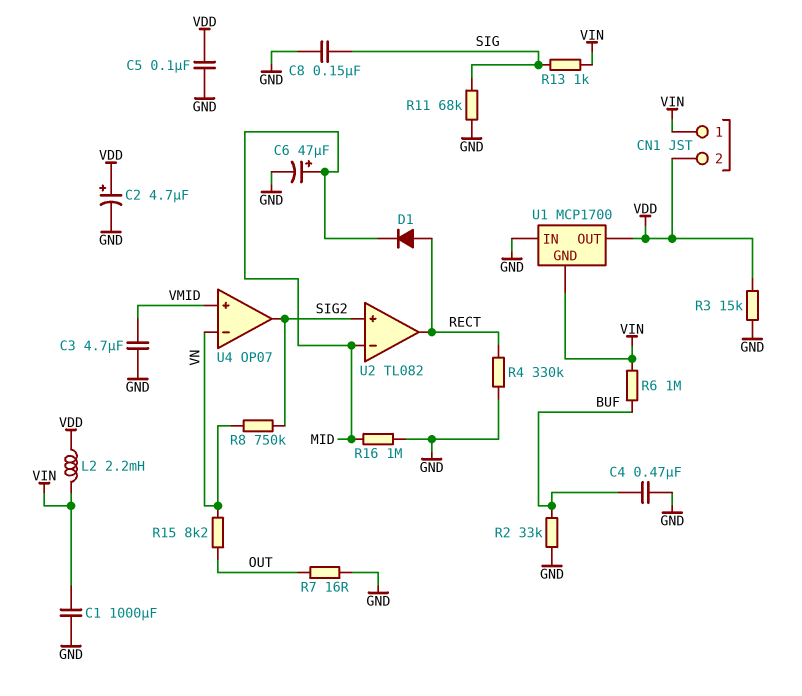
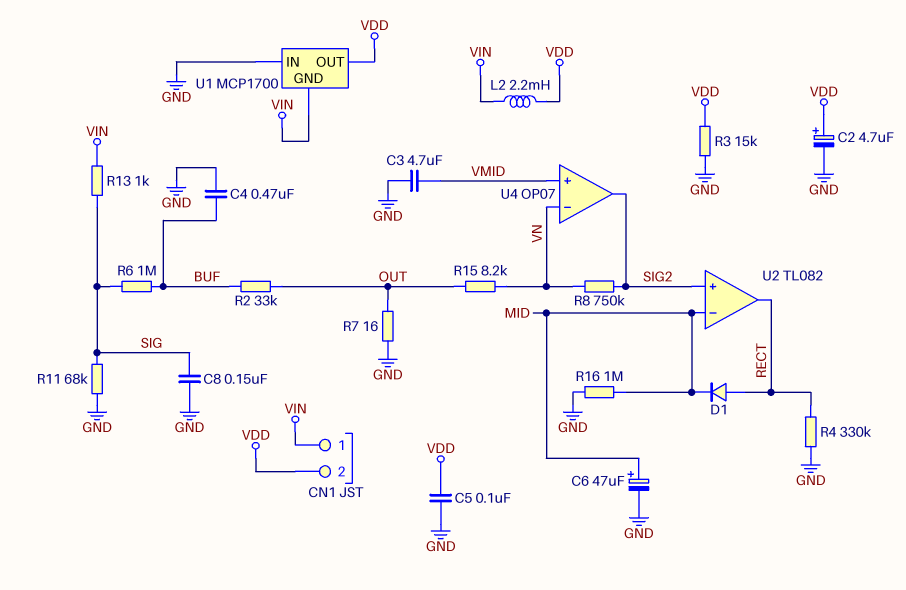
C1: 1000uF (GND, VIN) -> none
R2: 33k (BUF, GND) -> 33k (BUF, OUT)
R6: 1M (BUF, VIN) -> 1M (BUF, SIG)

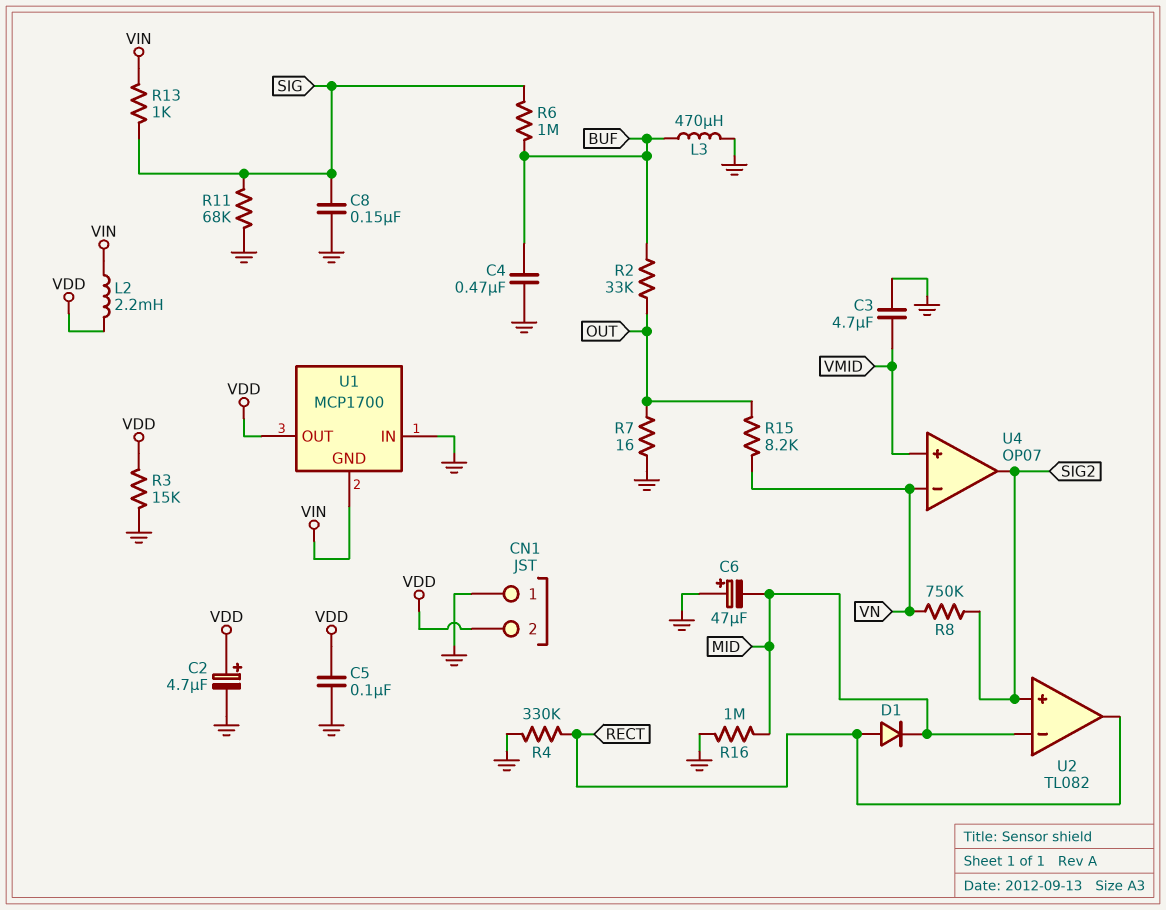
C6: 47uF (plus MID, minus GND) -> 47uF (plus GND, minus MID)
CN1 pin 1: VIN -> GND
L3: none -> 470uH (BUF, GND)

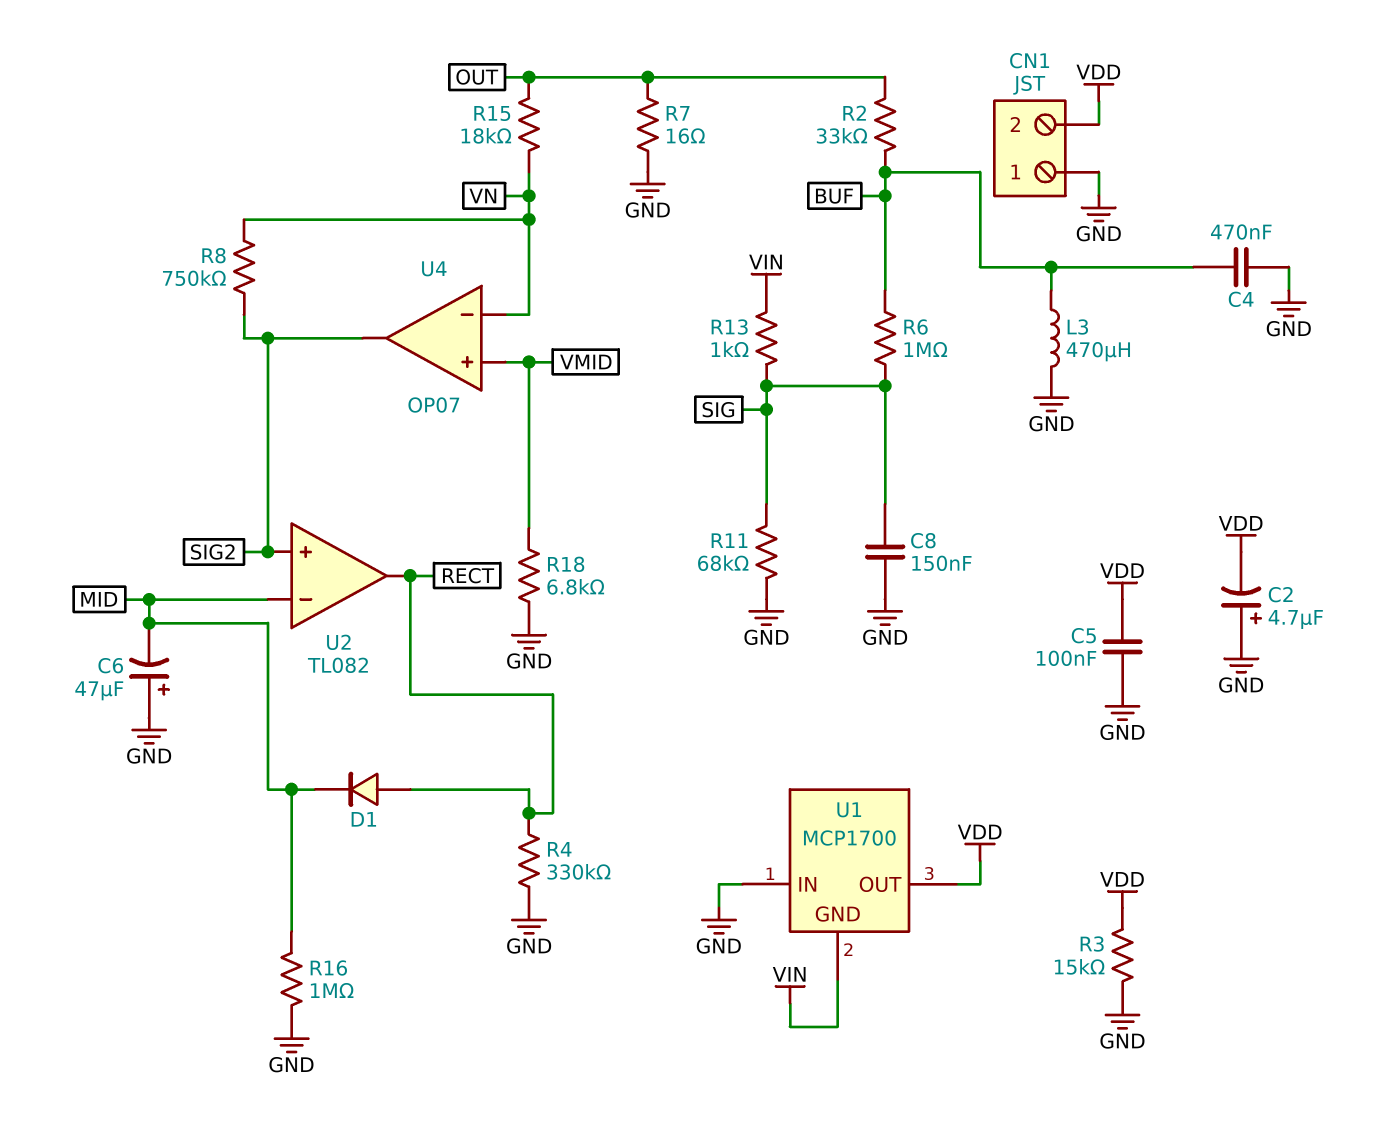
C2: 4.7uF (plus VDD, minus GND) -> 4.7uF (plus GND, minus VDD)
C3: 4.7uF (GND, VMID) -> none
L2: 2.2mH (VDD, VIN) -> none
R15: 8.2k (OUT, VN) -> 18k (OUT, VN)
R18: none -> 6.8k (GND, VMID)

